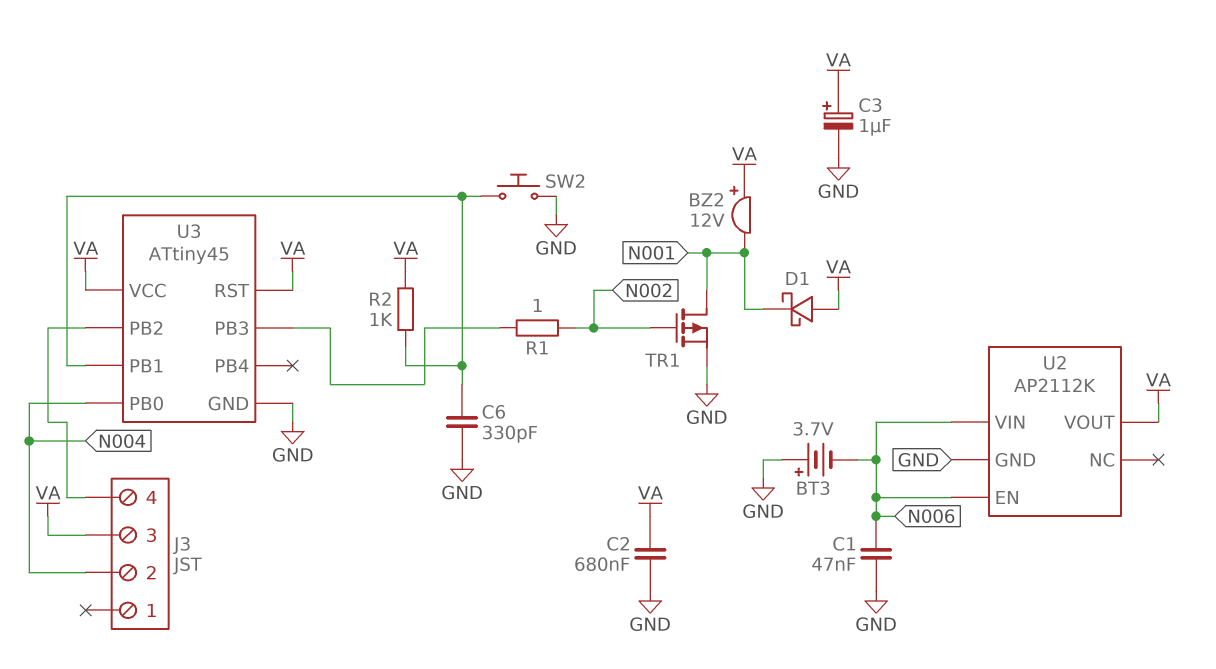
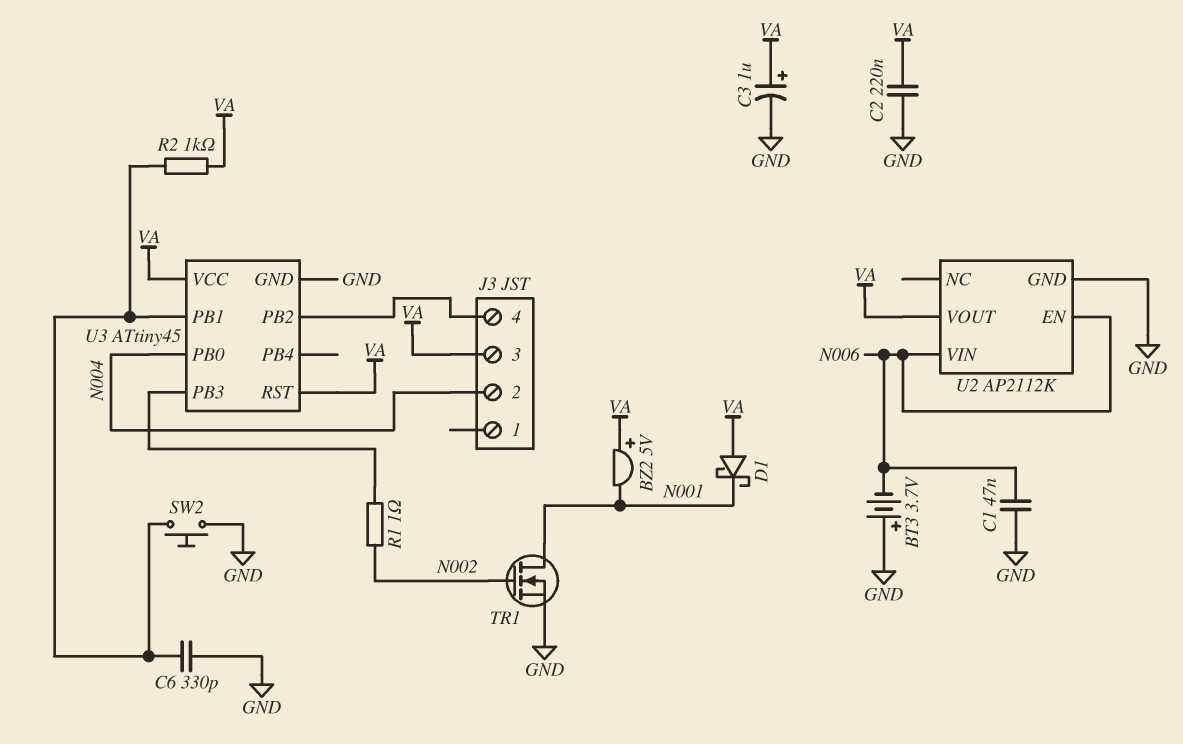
BZ2: buzzer 12V (plus VA, minus N001) -> buzzer 5V (plus VA, minus N001)
C2: 680nF (GND, VA) -> 220nF (GND, VA)
TR1: PMOS (G N002, D N001, S GND) -> NMOS (G N002, D N001, S GND)

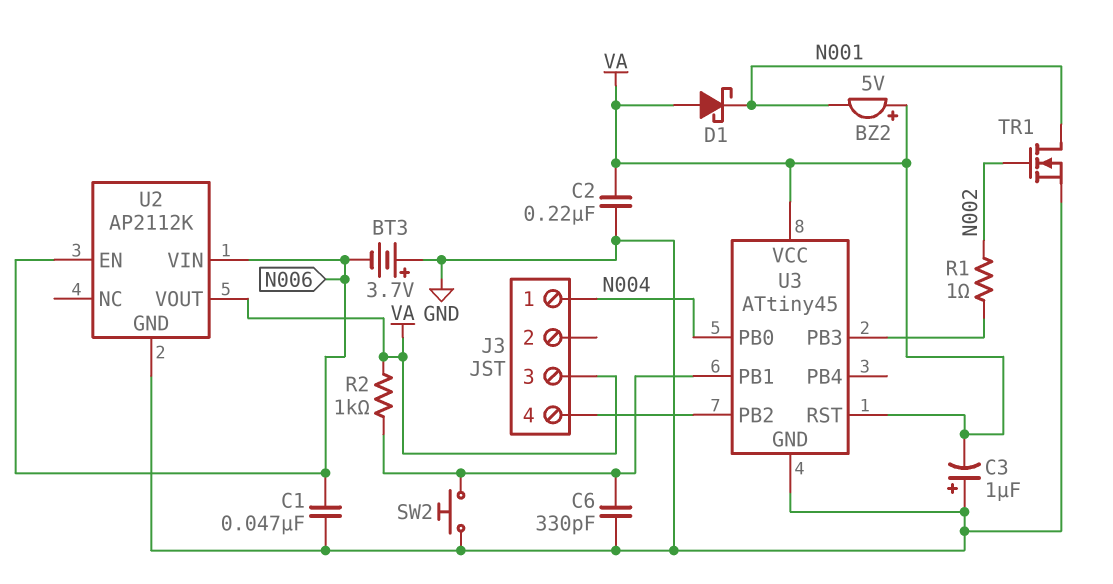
C3: 1uF (plus VA, minus GND) -> 1uF (plus GND, minus VA)
J3 pin 1: none -> N004
J3 pin 2: N004 -> none

